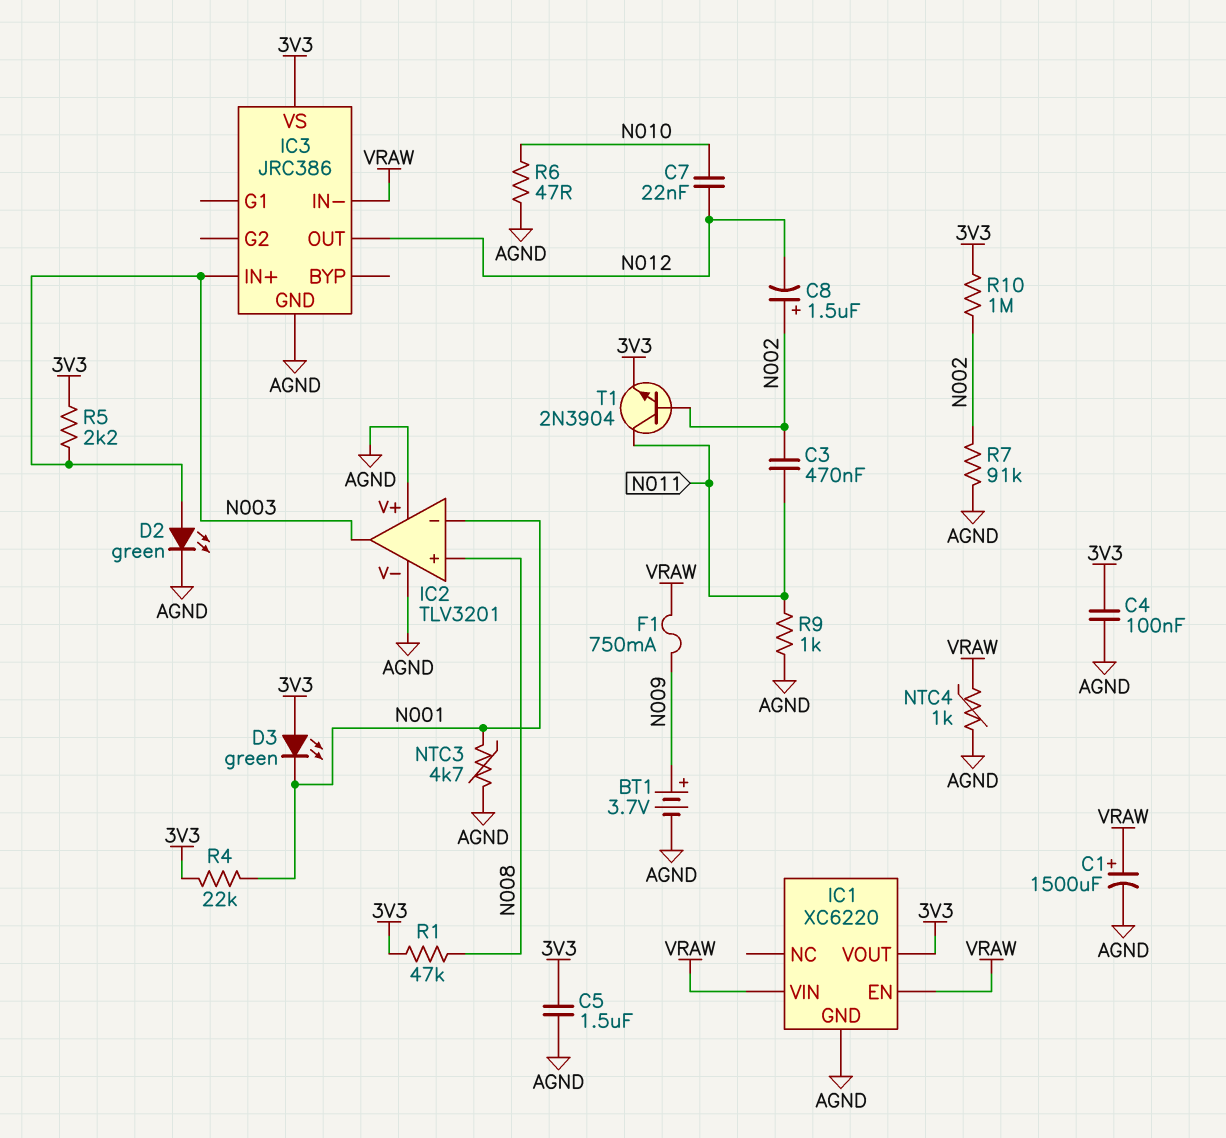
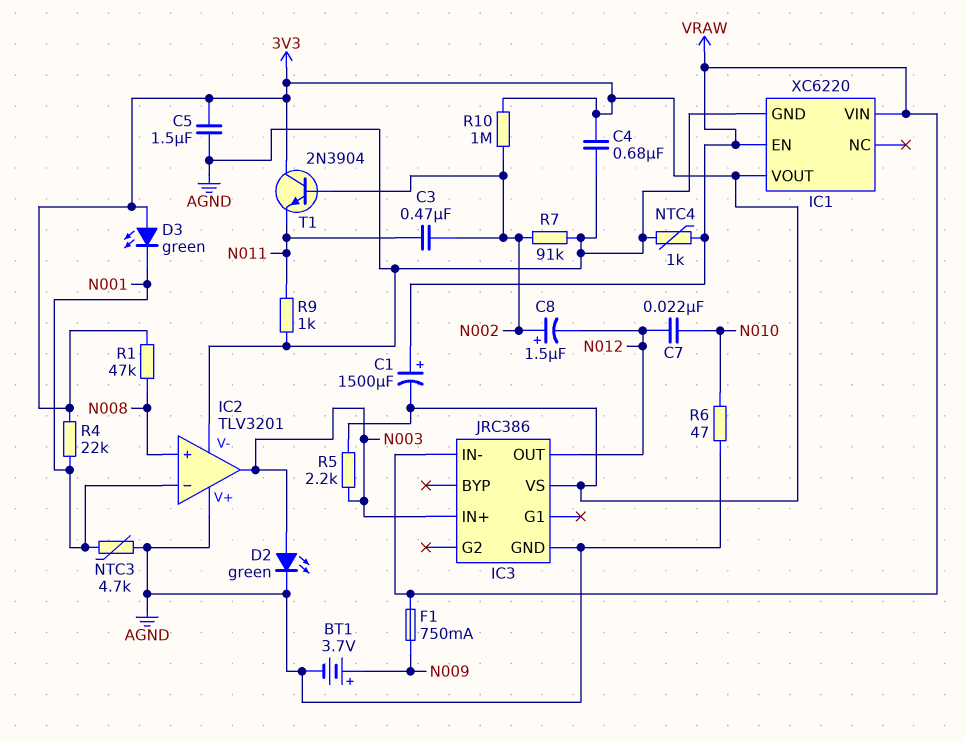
C1: 1500uF (plus VRAW, minus AGND) -> 1500uF (plus VRAW, minus 3V3)
C4: 100nF (3V3, AGND) -> 680nF (3V3, AGND)
T1: NPN 2N3904 (B N002, C N011, E 3V3) -> NPN 2N3904 (B N002, C 3V3, E N011)

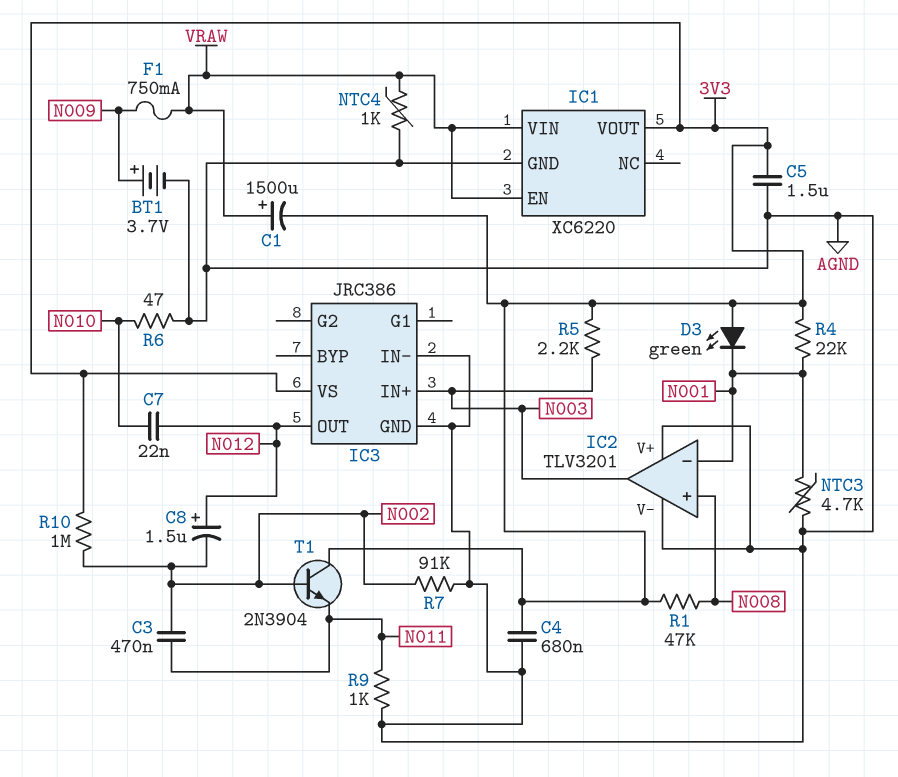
C8: 1.5uF (plus N002, minus N012) -> 1.5uF (plus N012, minus N002)
D2: LED green (A N003, K AGND) -> none
IC3 pin IN-: VRAW -> AGND

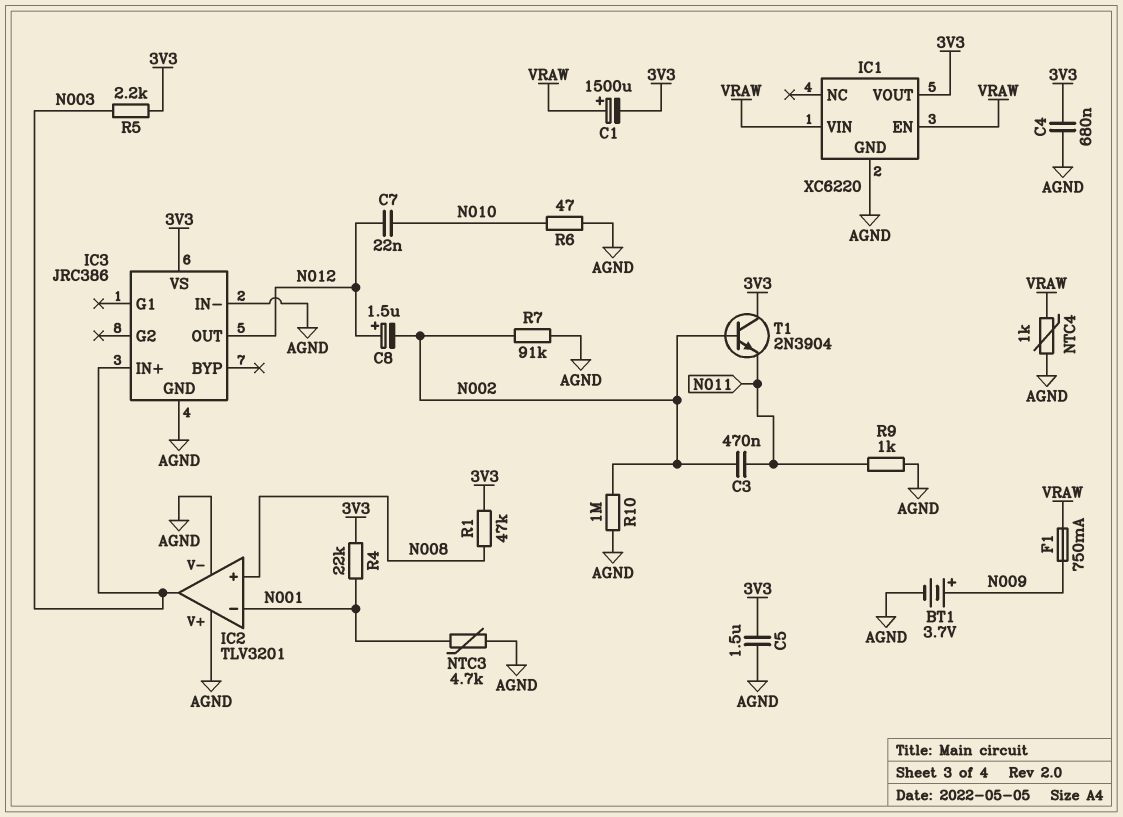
D3: LED green (A 3V3, K N001) -> none
R10: 1M (3V3, N002) -> 1M (AGND, N002)

